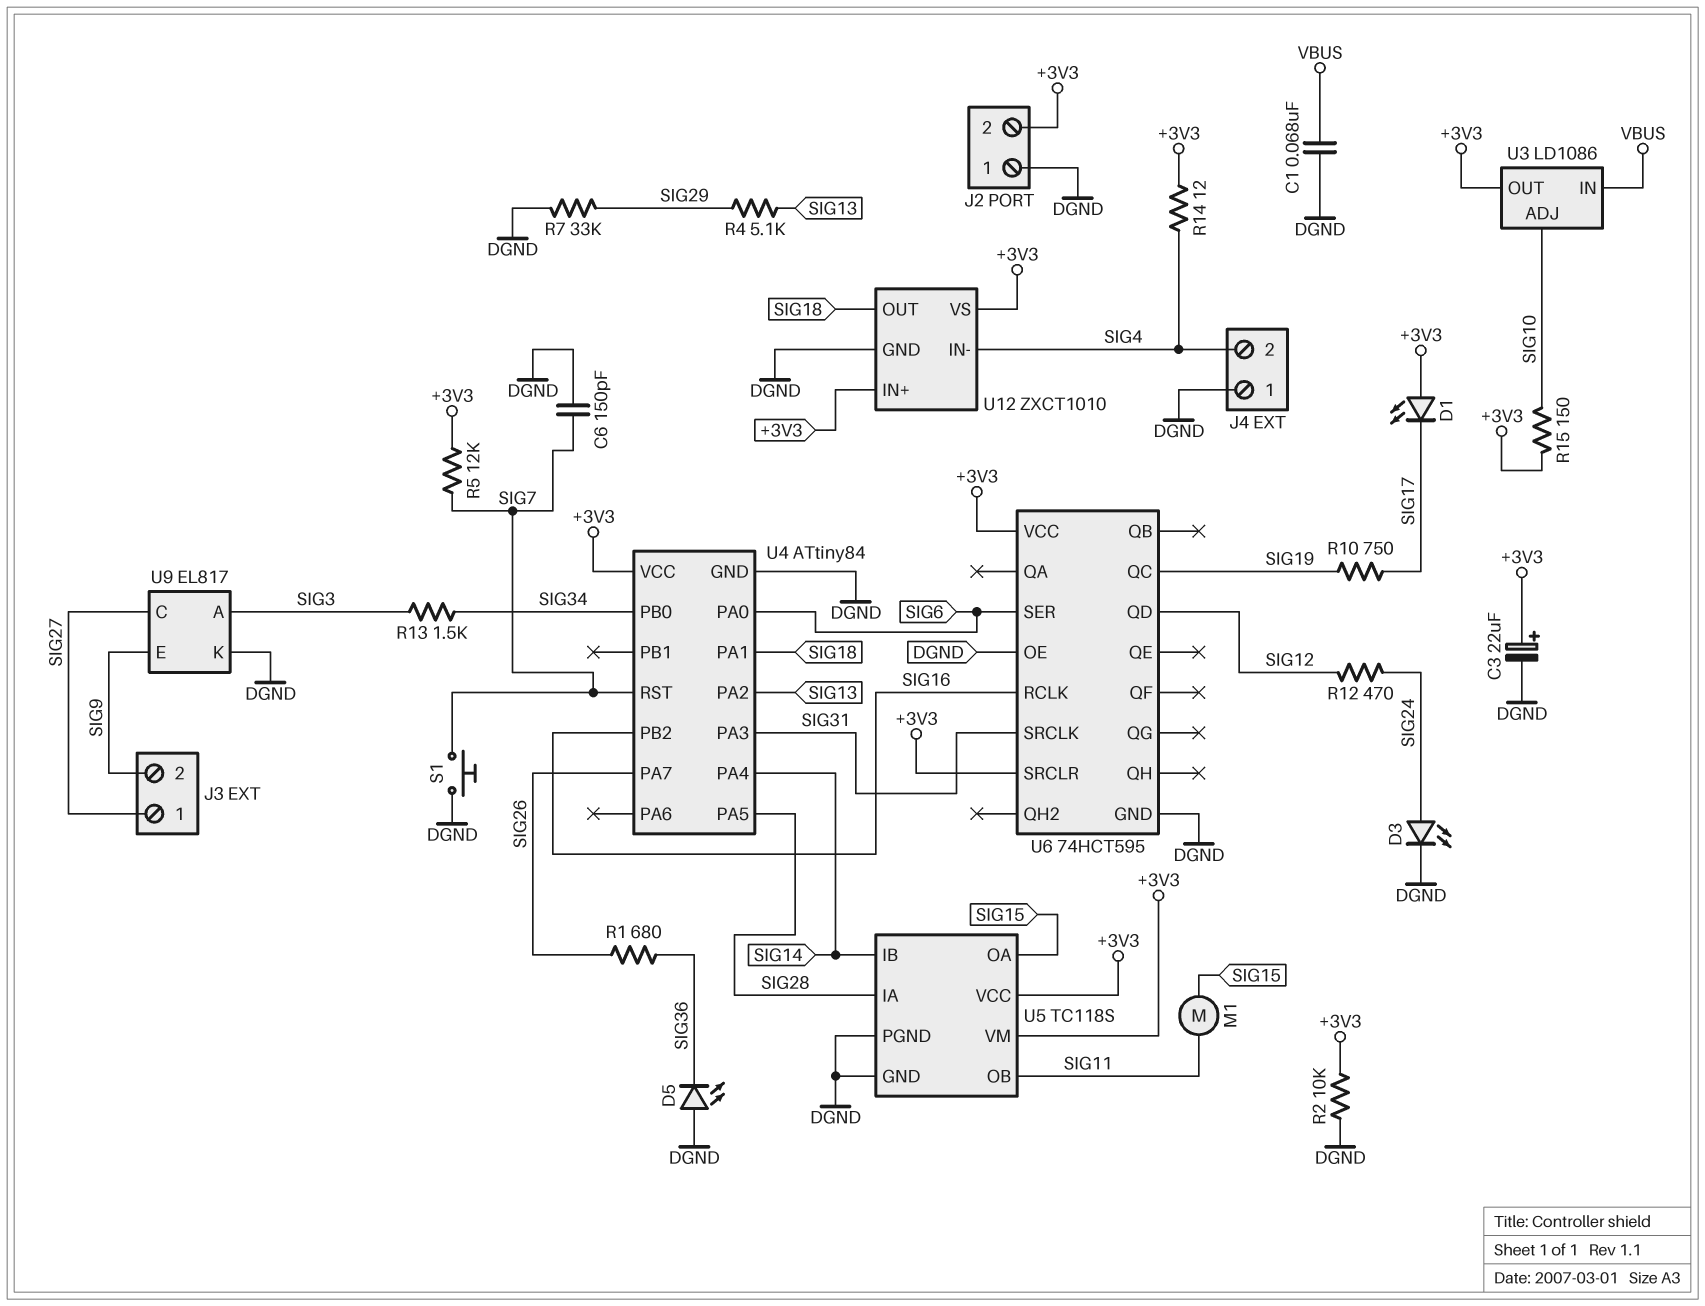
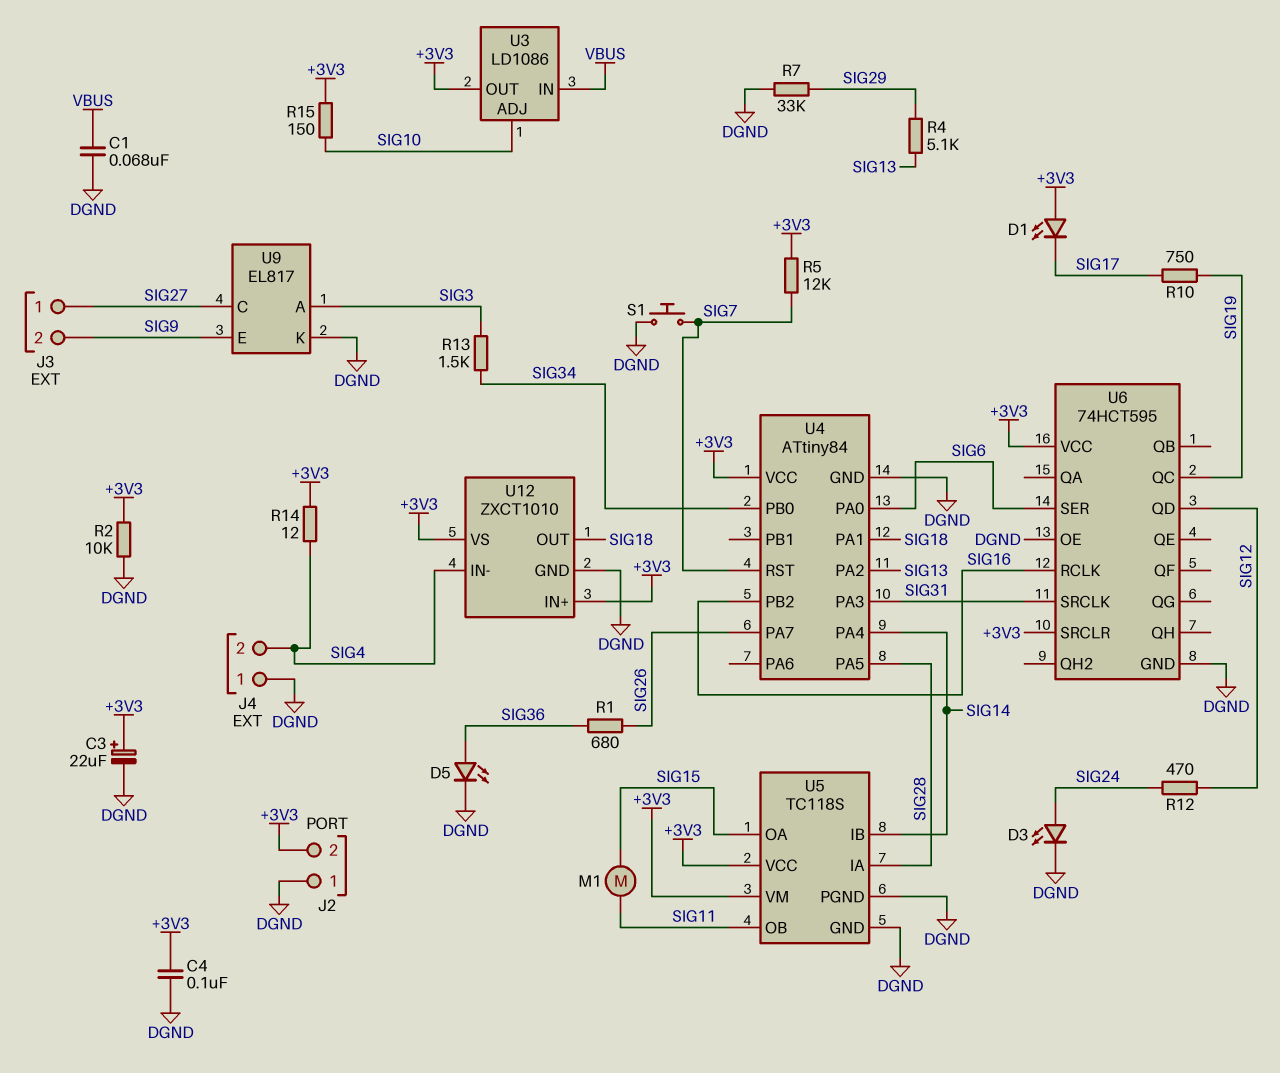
C4: none -> 100nF (+3V3, DGND)
C6: 150pF (DGND, SIG7) -> none
D5: LED (A DGND, K SIG36) -> LED (A SIG36, K DGND)

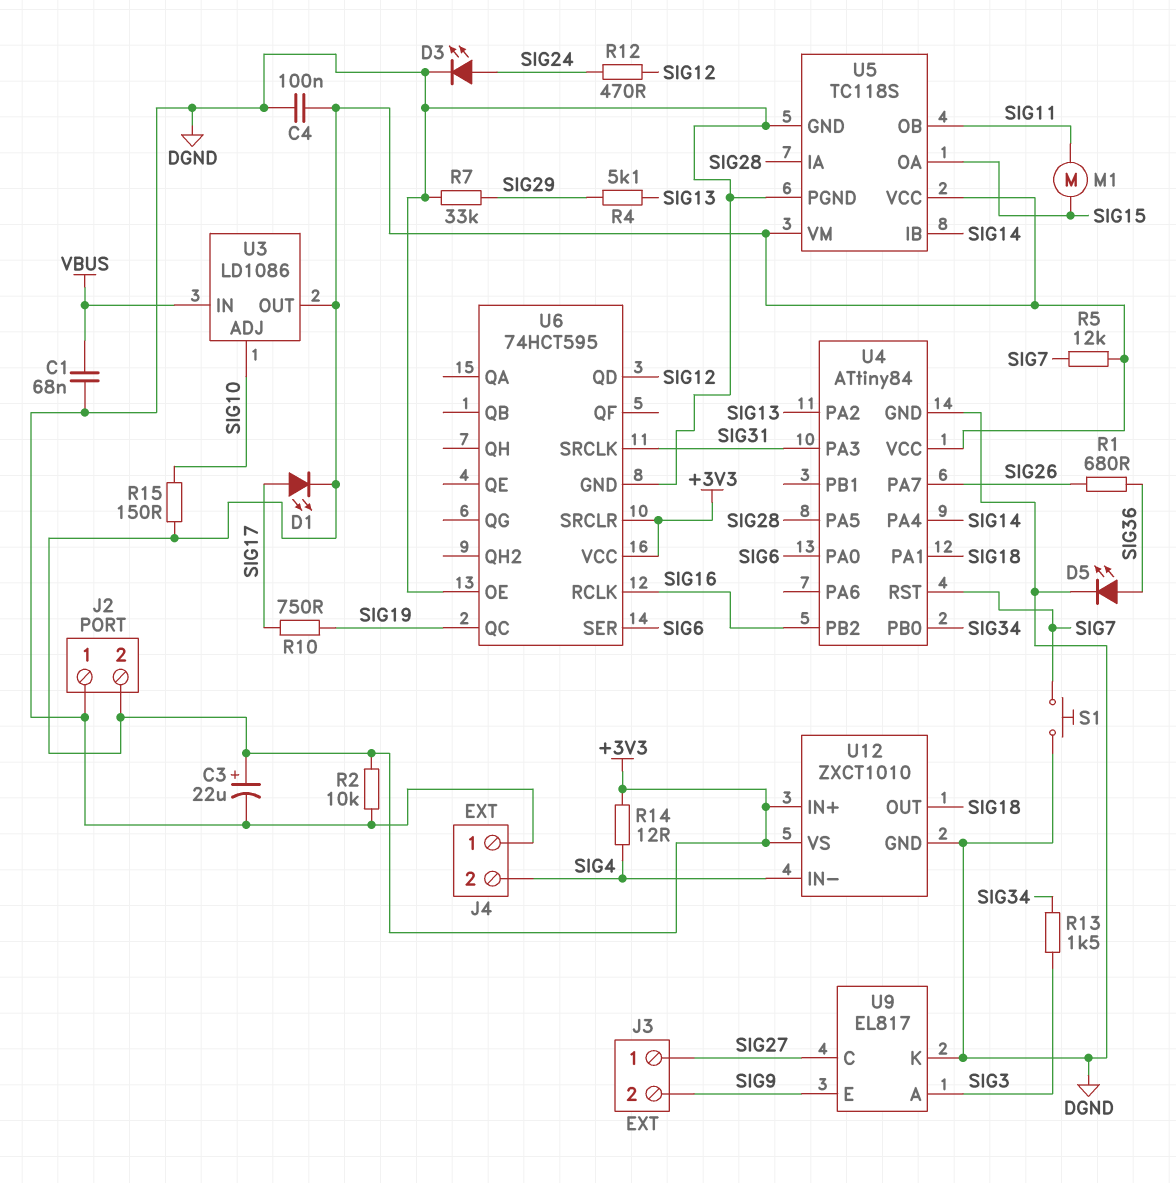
D1: LED (A +3V3, K SIG17) -> LED (A SIG17, K +3V3)

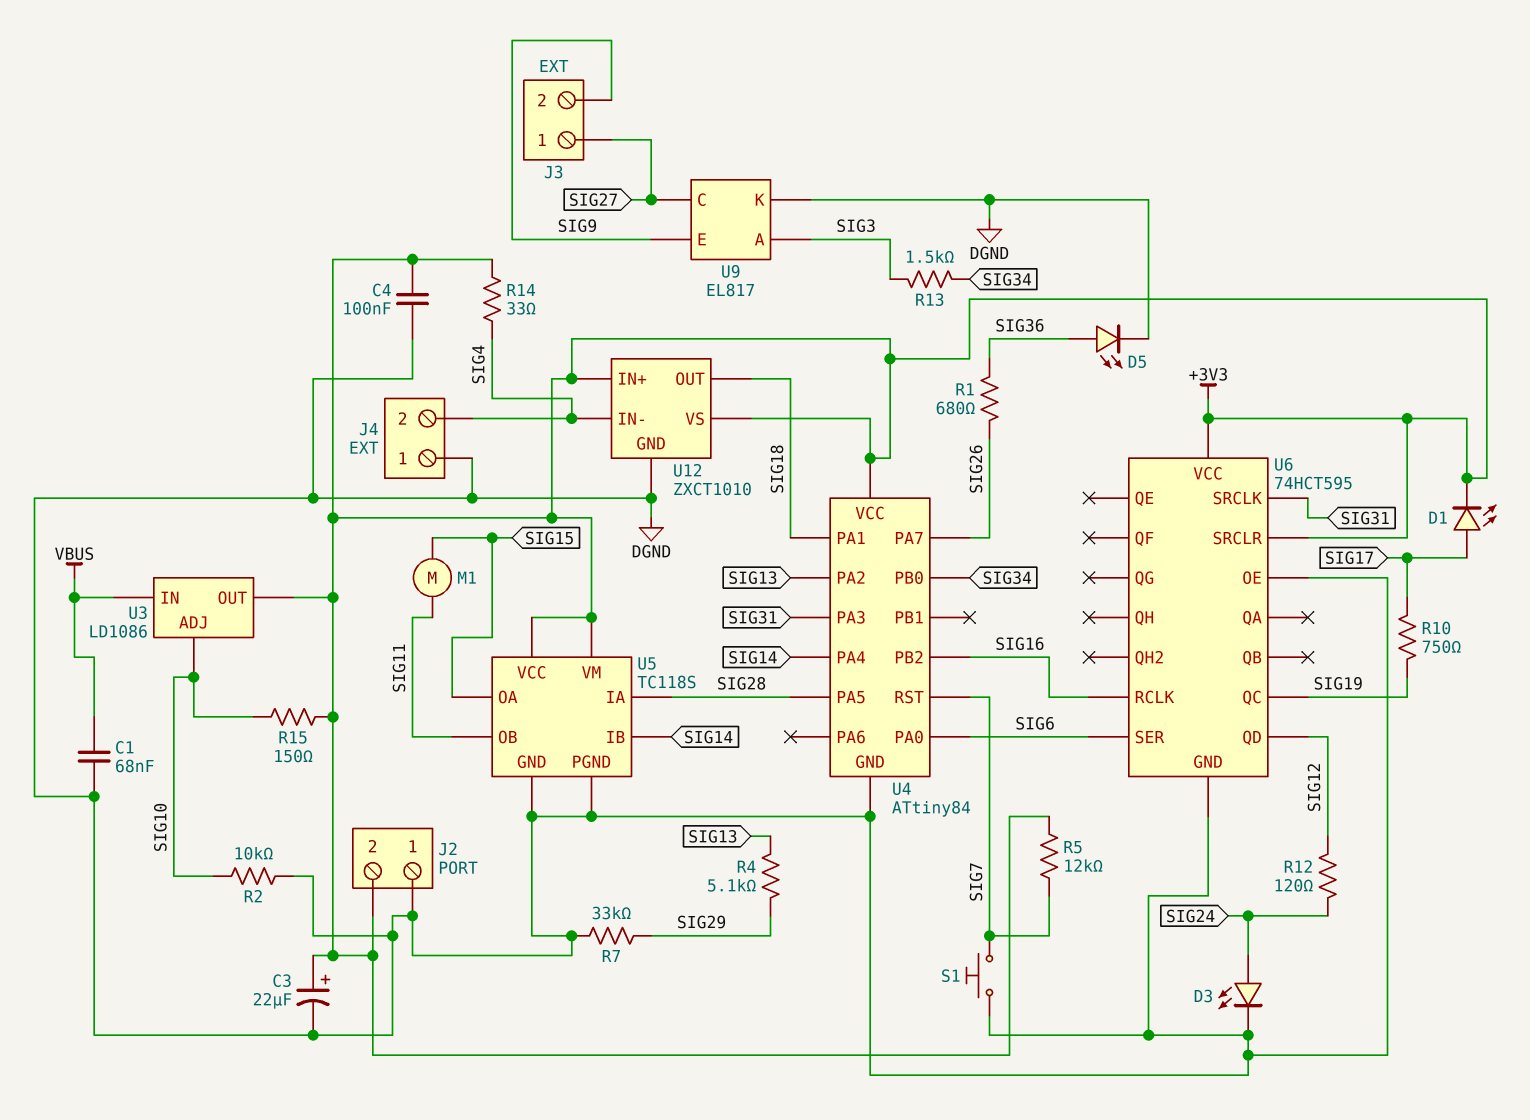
R2: 10k (+3V3, DGND) -> 10k (DGND, SIG10)
R12: 470 (SIG12, SIG24) -> 120 (SIG12, SIG24)
R14: 12 (+3V3, SIG4) -> 33 (+3V3, SIG4)

